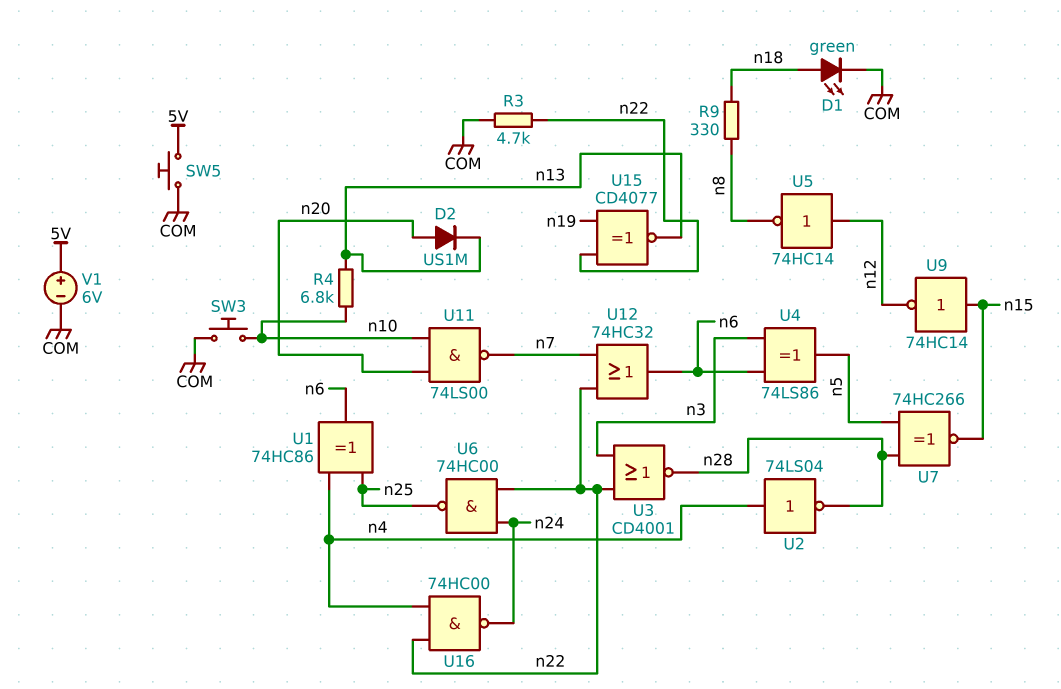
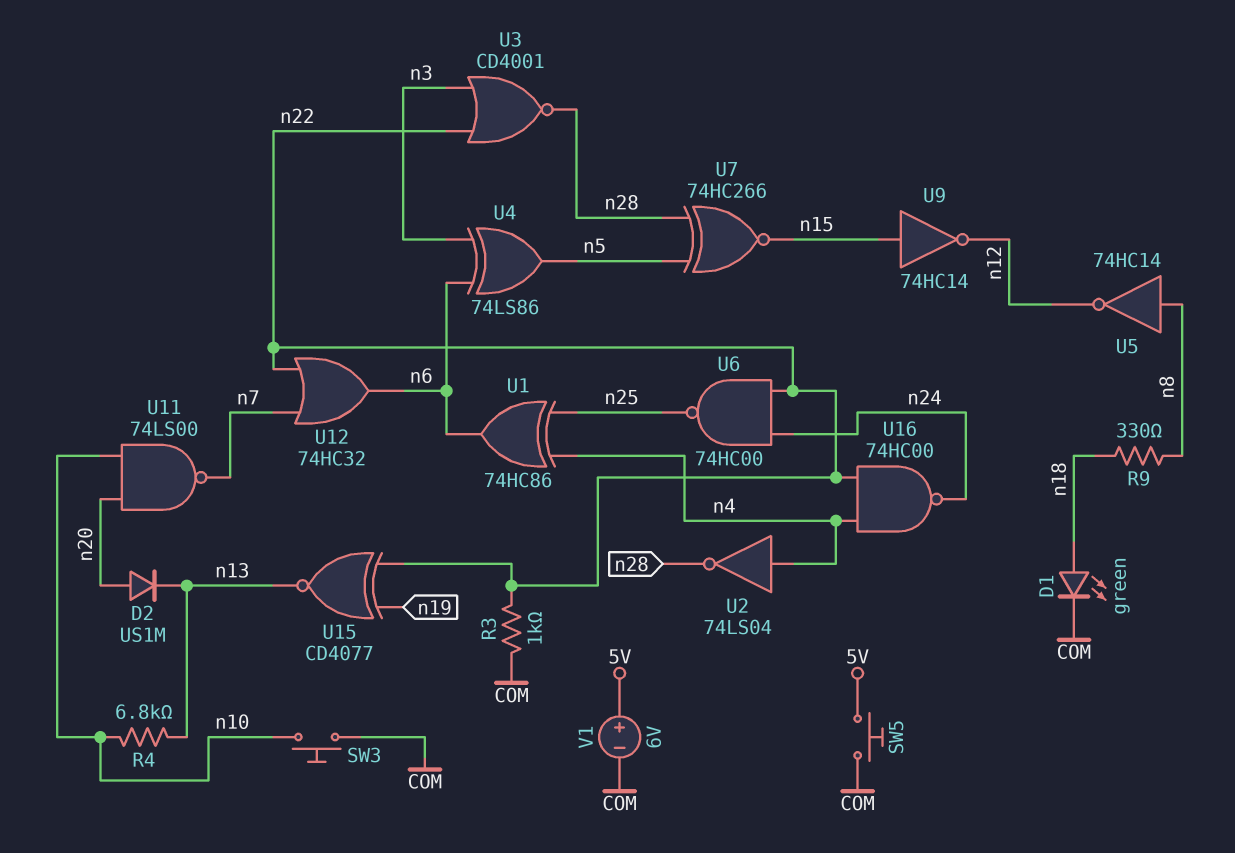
R3: 4.7k (COM, n22) -> 1k (COM, n22)
U5: NOT 74HC14 (in n12, out n8) -> NOT 74HC14 (in n8, out n12)

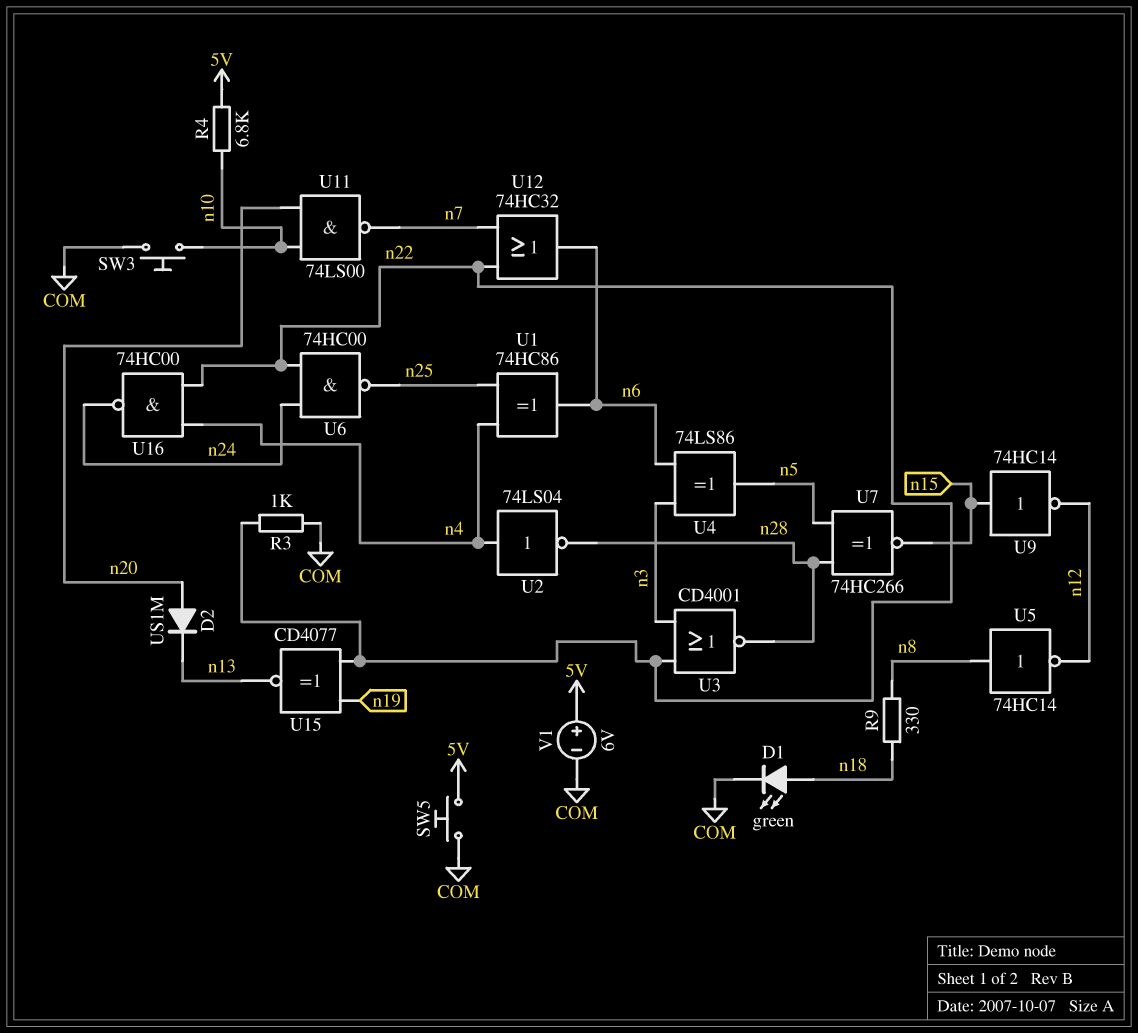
R4: 6.8k (n10, n13) -> 6.8k (5V, n10)

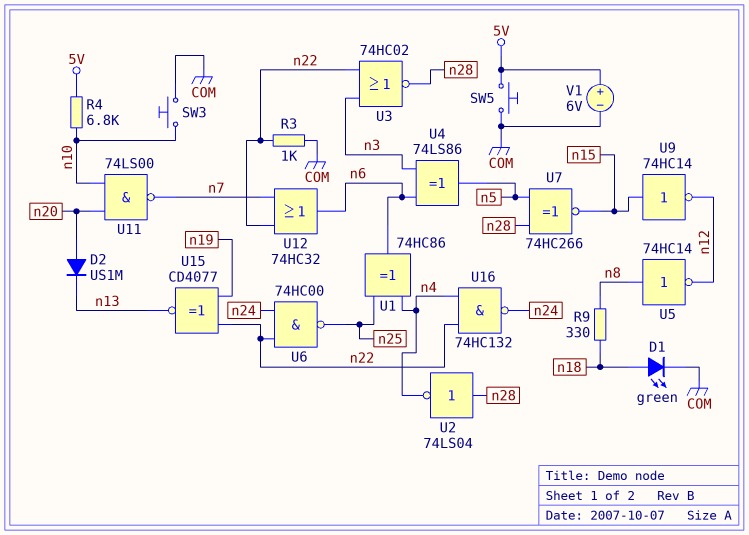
U2: NOT 74LS04 (in n4, out n28) -> NOT 74LS04 (in n28, out n4)
U3: NOR CD4001 (in n3, in n22, out n28) -> NOR 74HC02 (in n3, in n22, out n28)
U16: NAND 74HC00 (in n4, in n22, out n24) -> NAND 74HC132 (in n4, in n22, out n24)

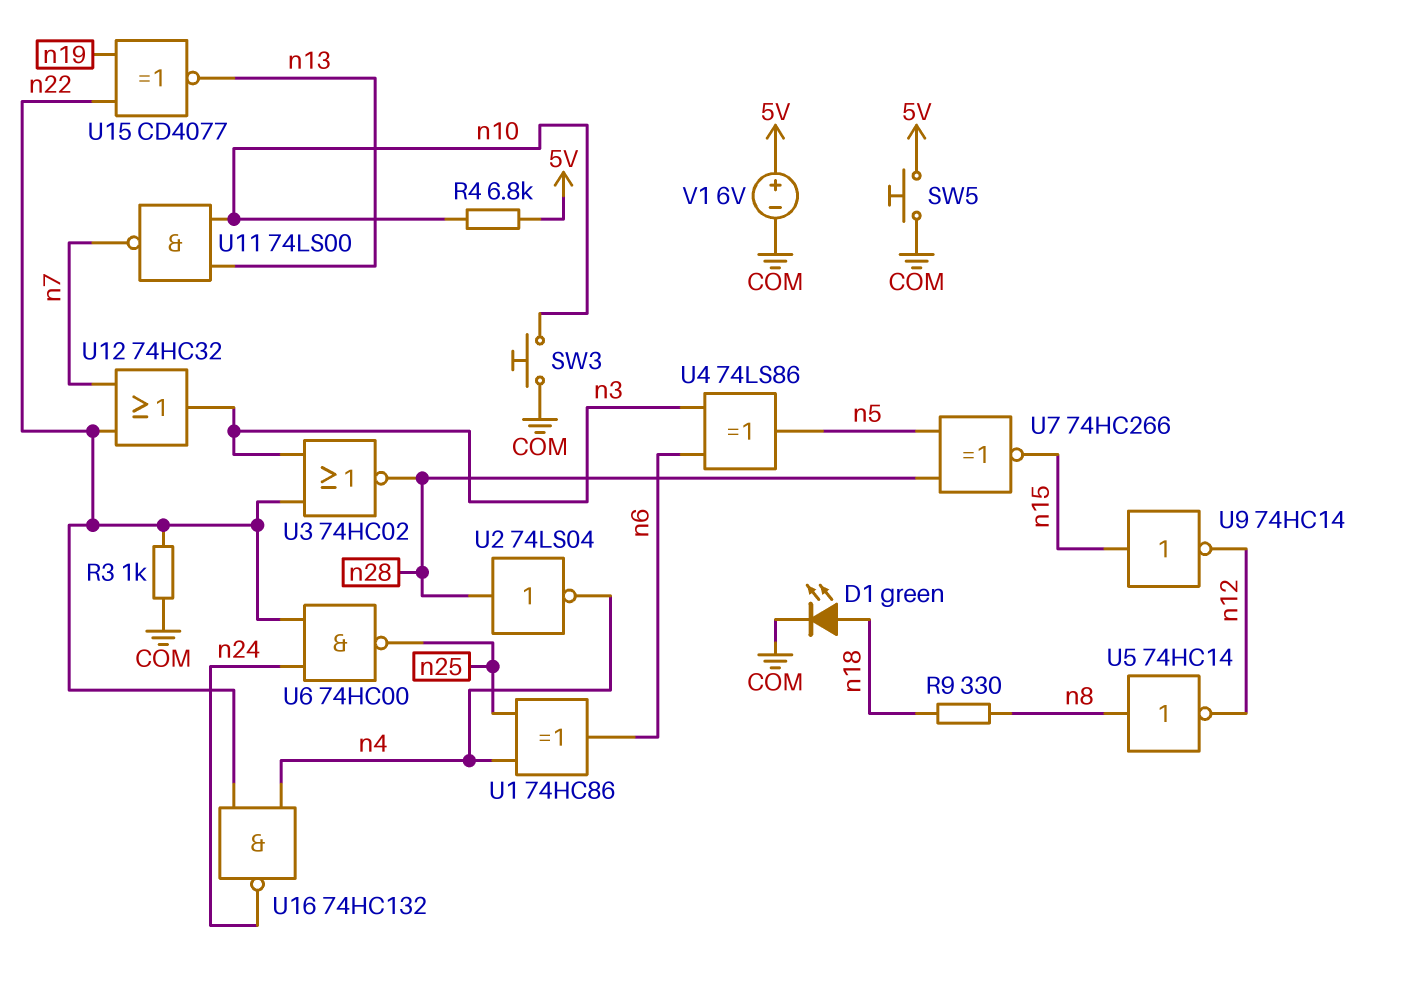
D2: diode US1M (A n20, K n13) -> none
U11: NAND 74LS00 (in n10, in n20, out n7) -> NAND 74LS00 (in n10, in n13, out n7)
U12: OR 74HC32 (in n7, in n22, out n6) -> OR 74HC32 (in n7, in n22, out n3)

